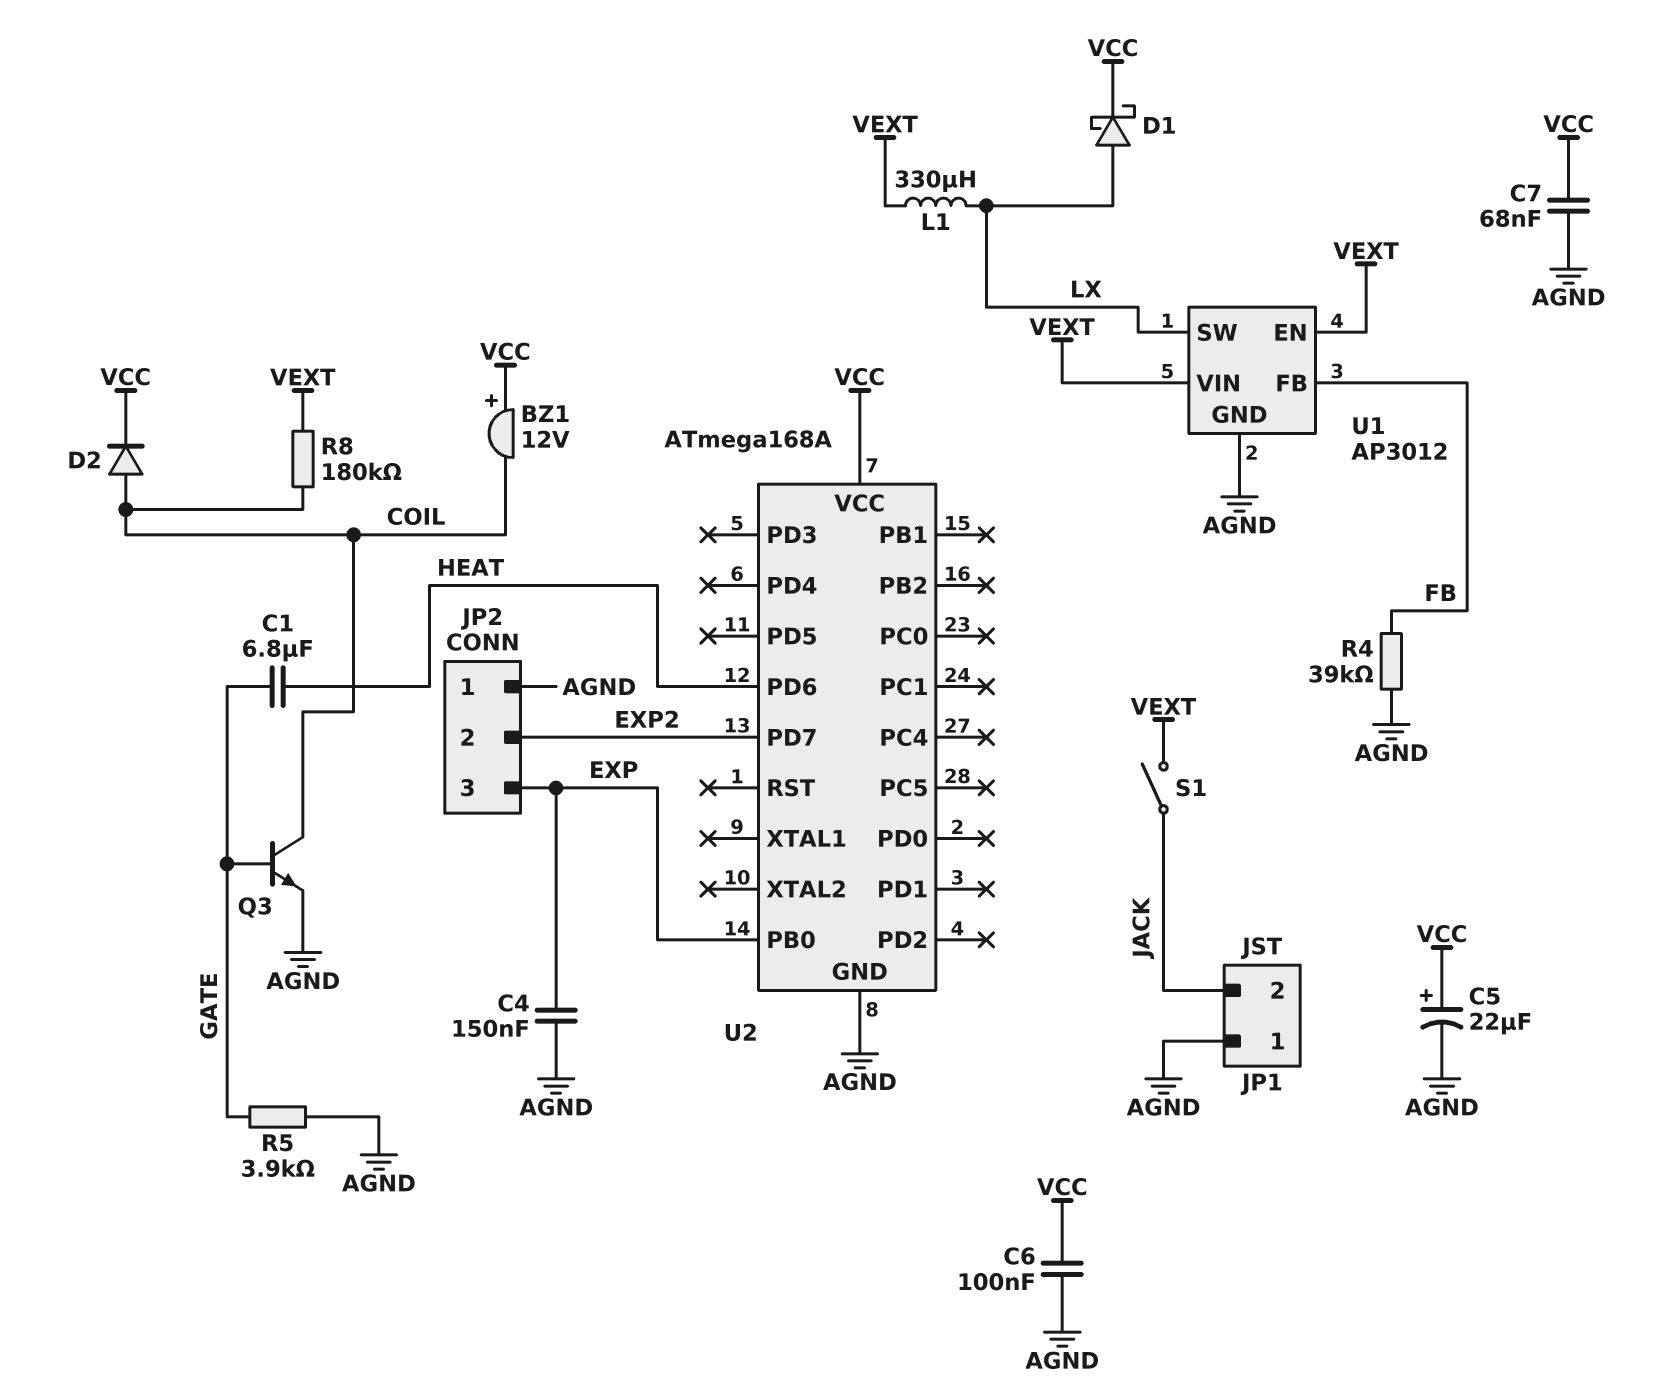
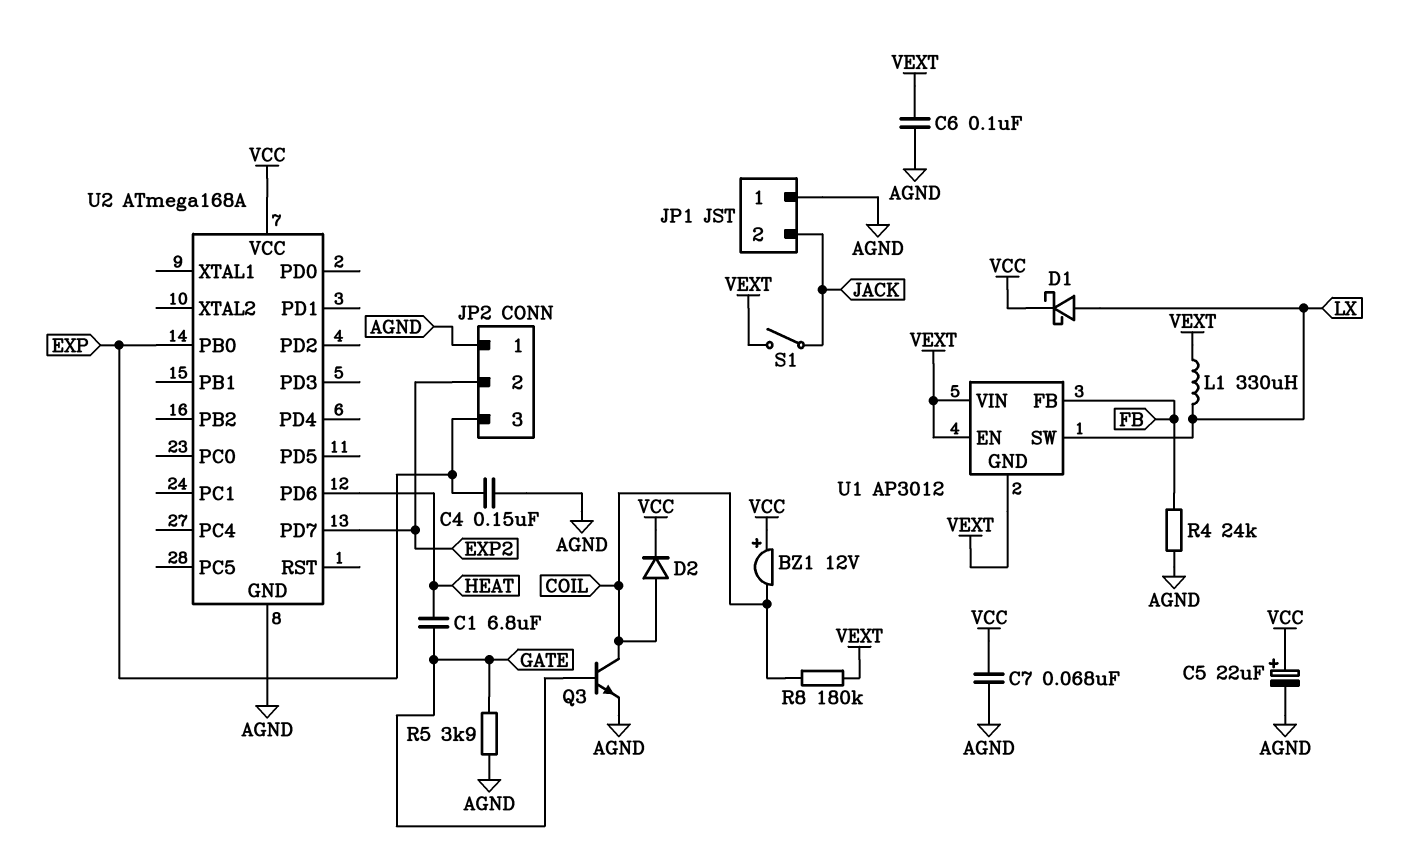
C6: 100nF (AGND, VCC) -> 100nF (AGND, VEXT)
R4: 39k (AGND, FB) -> 24k (AGND, FB)
U1 pin GND: AGND -> VEXT

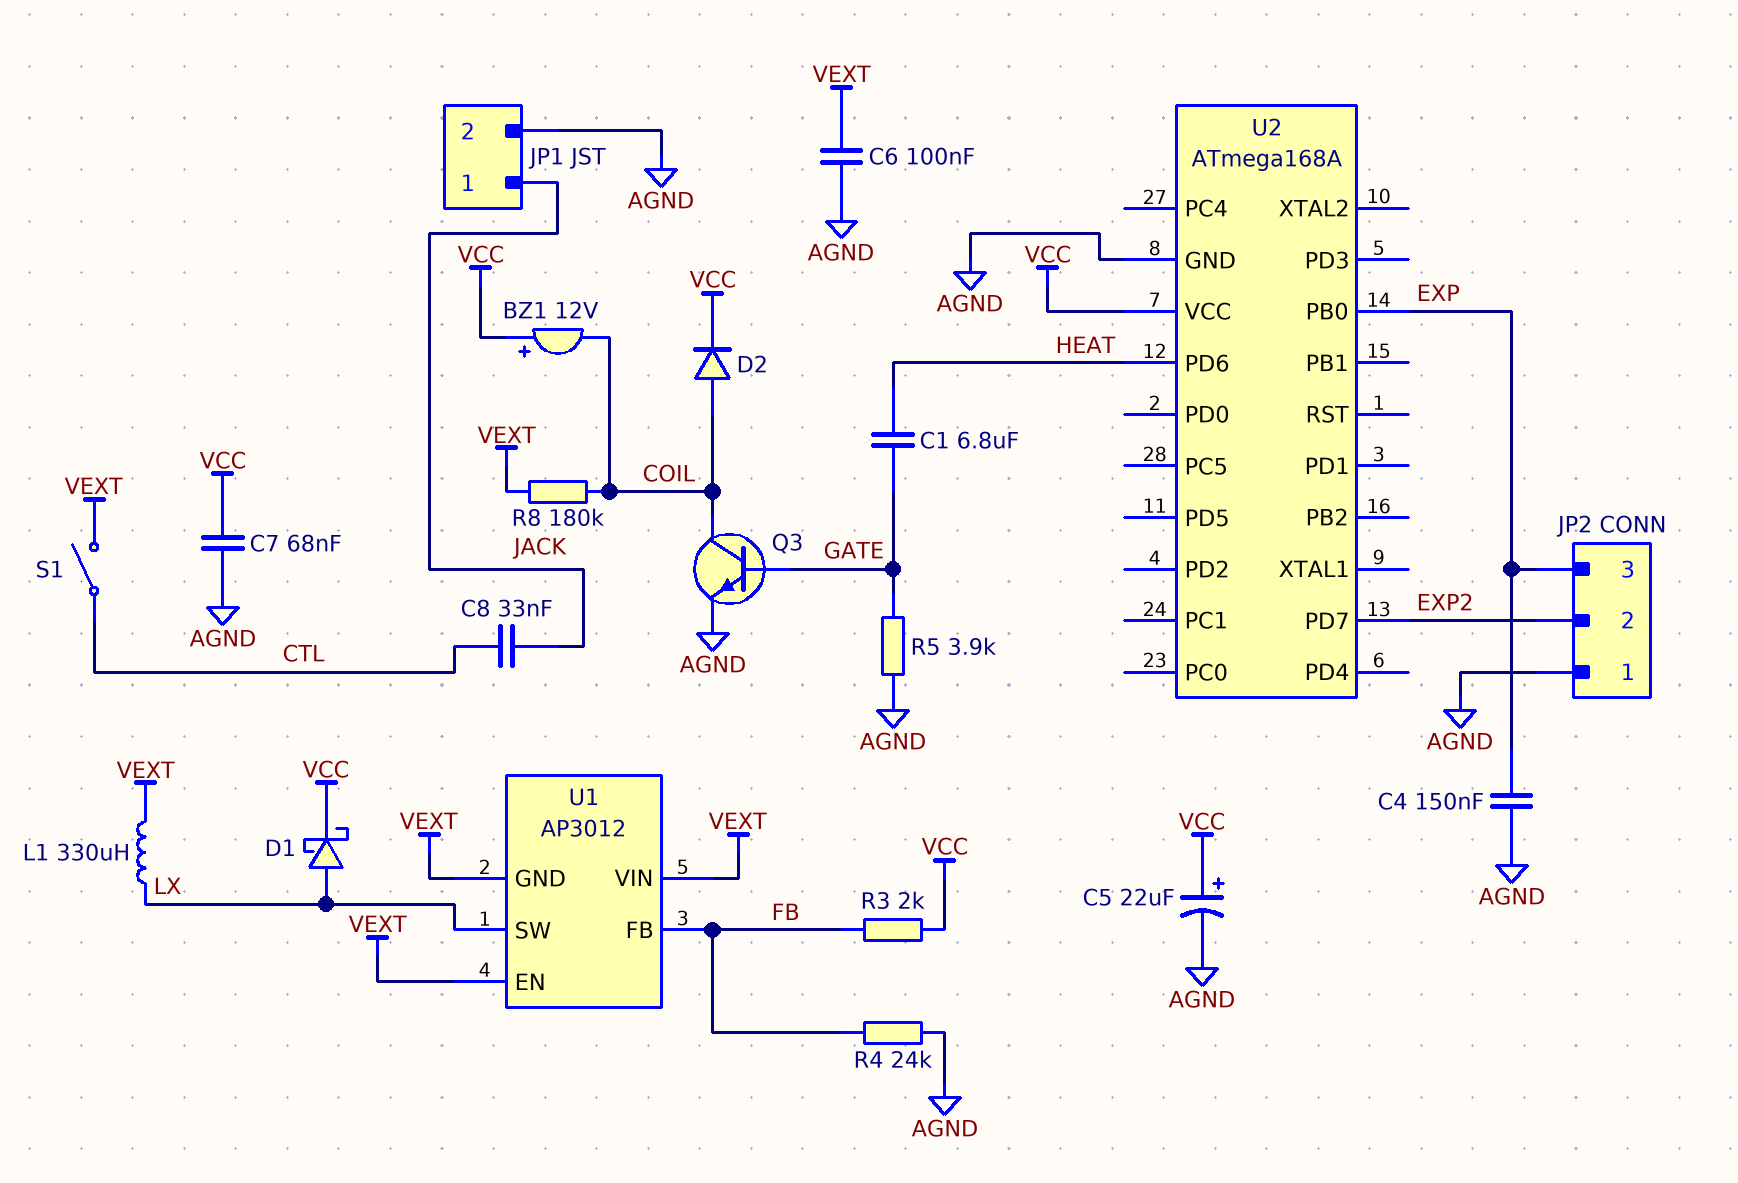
C8: none -> 33nF (CTL, JACK)
JP1 pin 1: AGND -> JACK
JP1 pin 2: JACK -> AGND
R3: none -> 2k (FB, VCC)
S1: switch (JACK, VEXT) -> switch (CTL, VEXT)

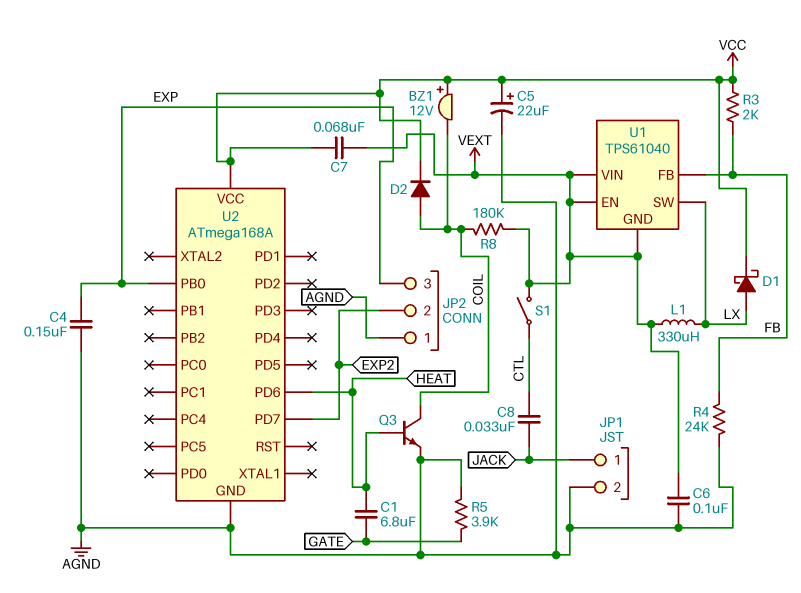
C7: 68nF (AGND, VCC) -> 68nF (VCC, VEXT)
Q3: NPN (B GATE, C COIL, E AGND) -> NPN (B HEAT, C COIL, E AGND)
U1: AP3012 -> TPS61040

